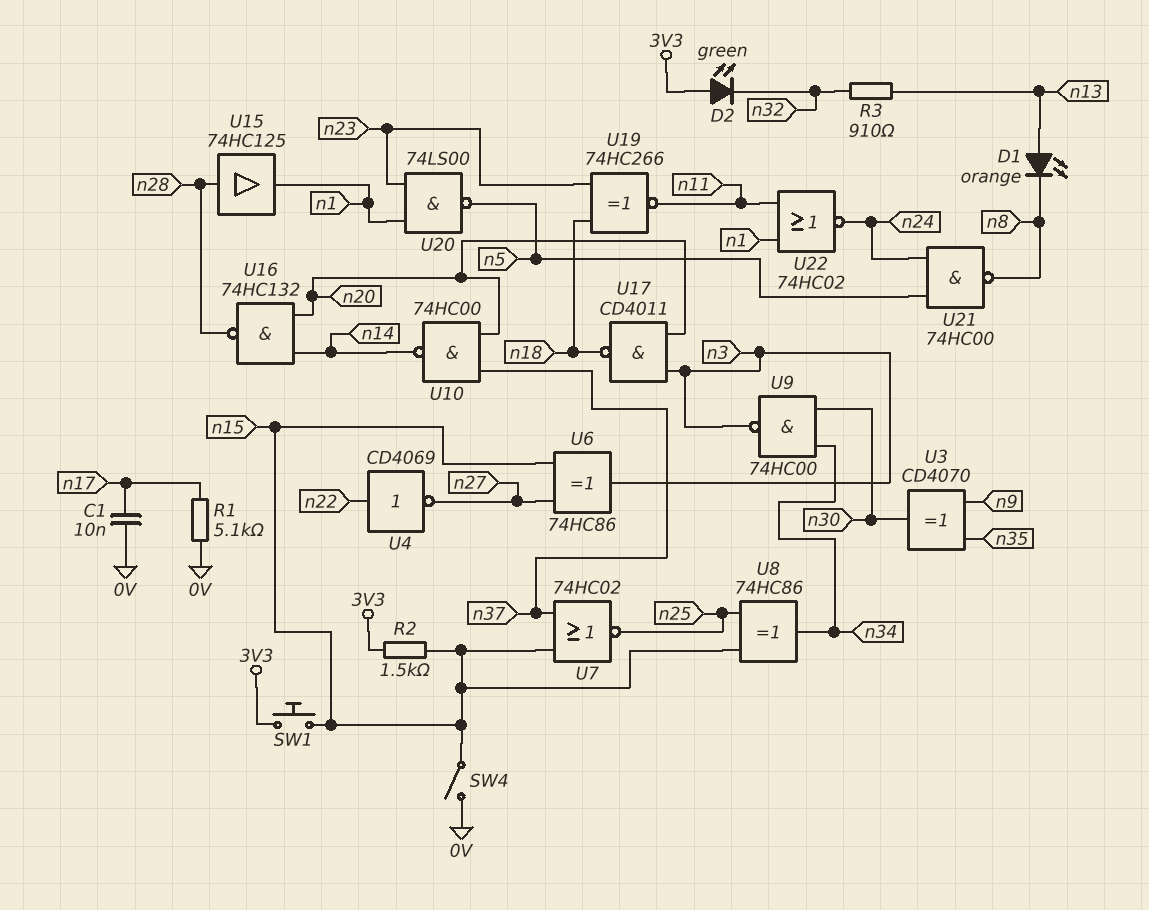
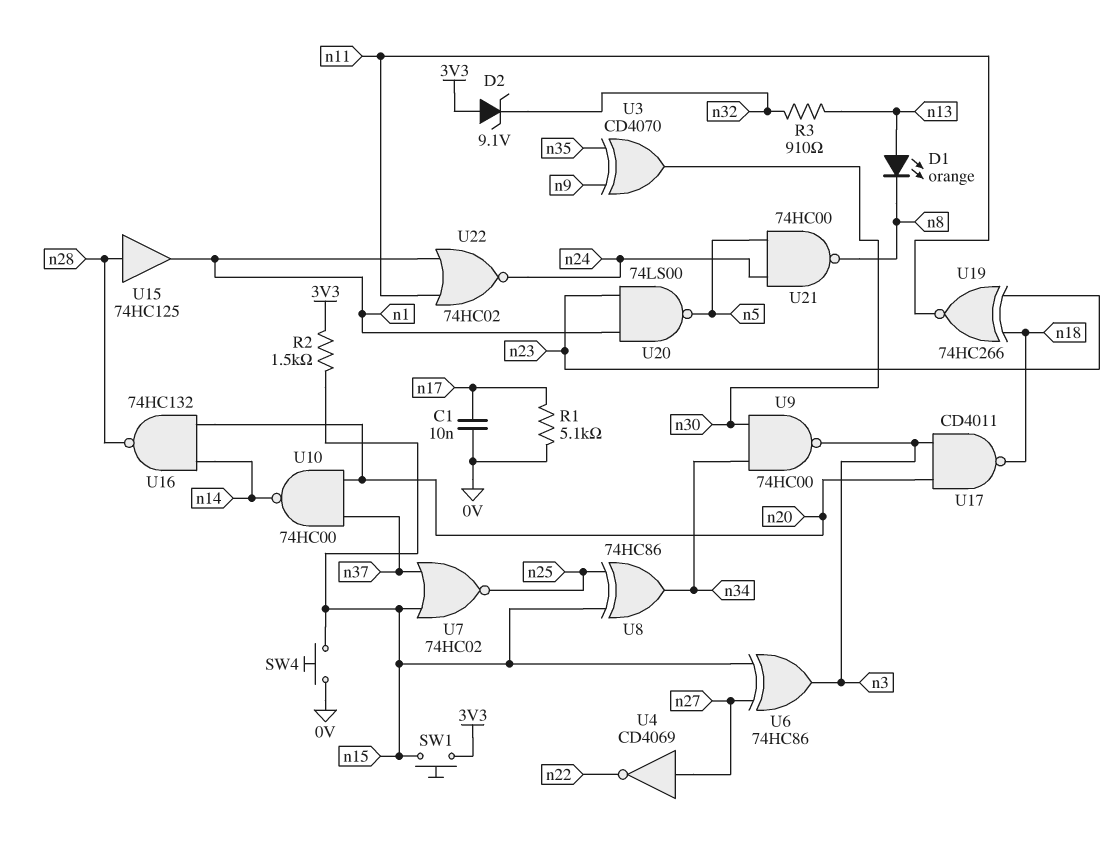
D2: LED green (A 3V3, K n32) -> zener 9.1V (A 3V3, K n32)
SW4: switch (0V, n15) -> button (0V, n15)
U4: NOT CD4069 (in n22, out n27) -> NOT CD4069 (in n27, out n22)

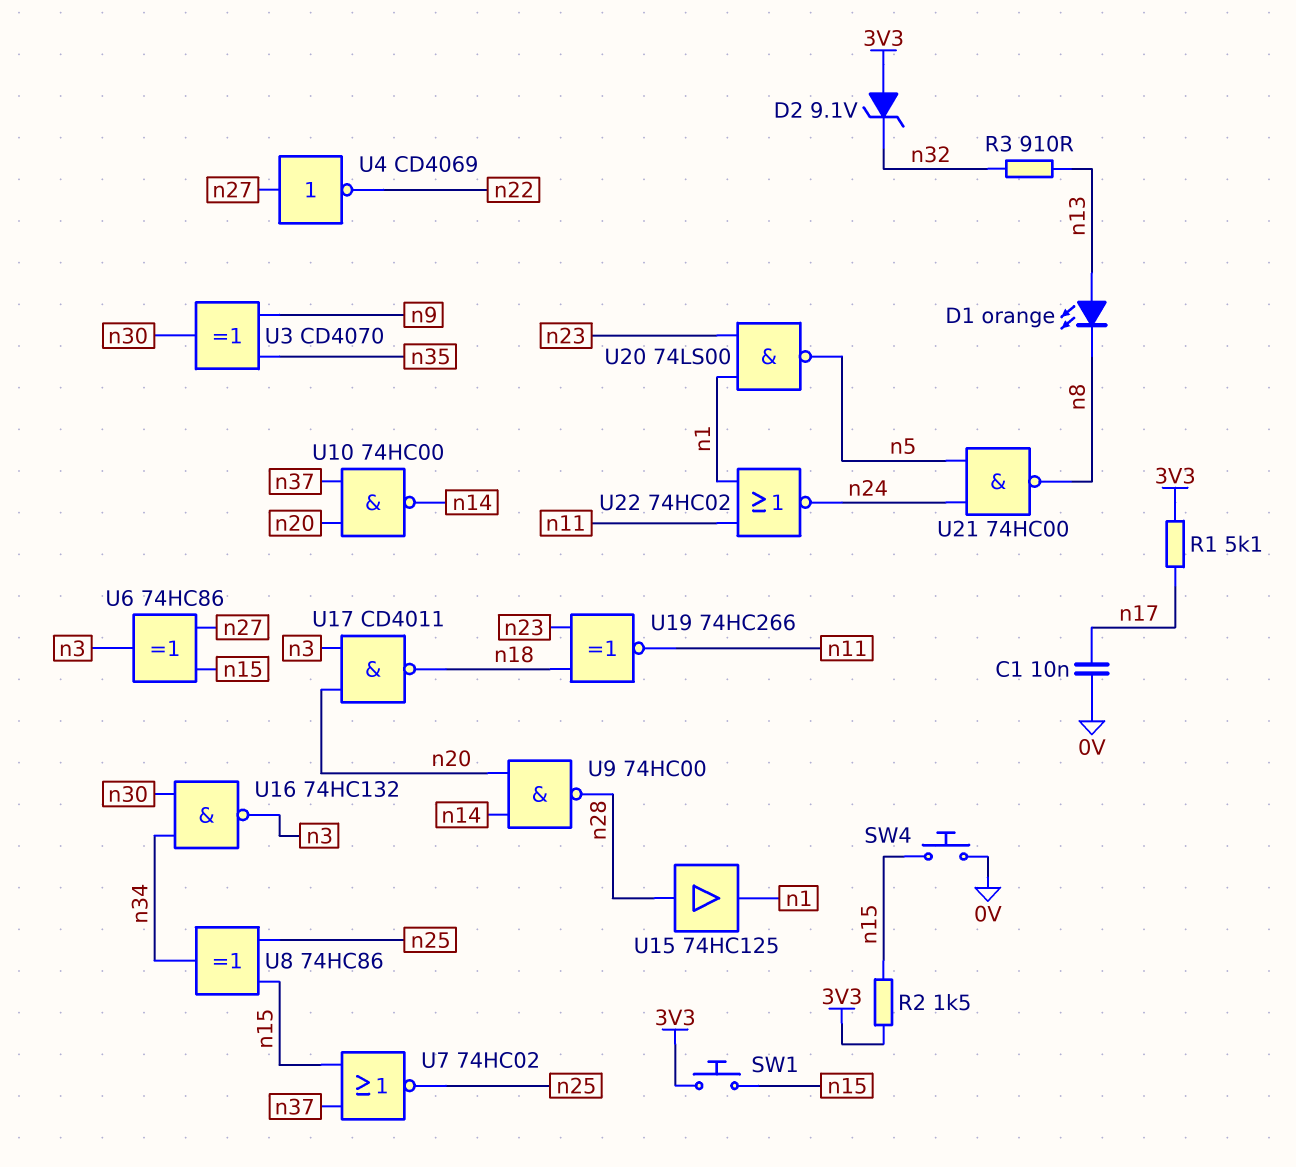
R1: 5.1k (0V, n17) -> 5.1k (3V3, n17)
U9: NAND 74HC00 (in n30, in n34, out n3) -> NAND 74HC00 (in n14, in n20, out n28)
U16: NAND 74HC132 (in n14, in n20, out n28) -> NAND 74HC132 (in n30, in n34, out n3)

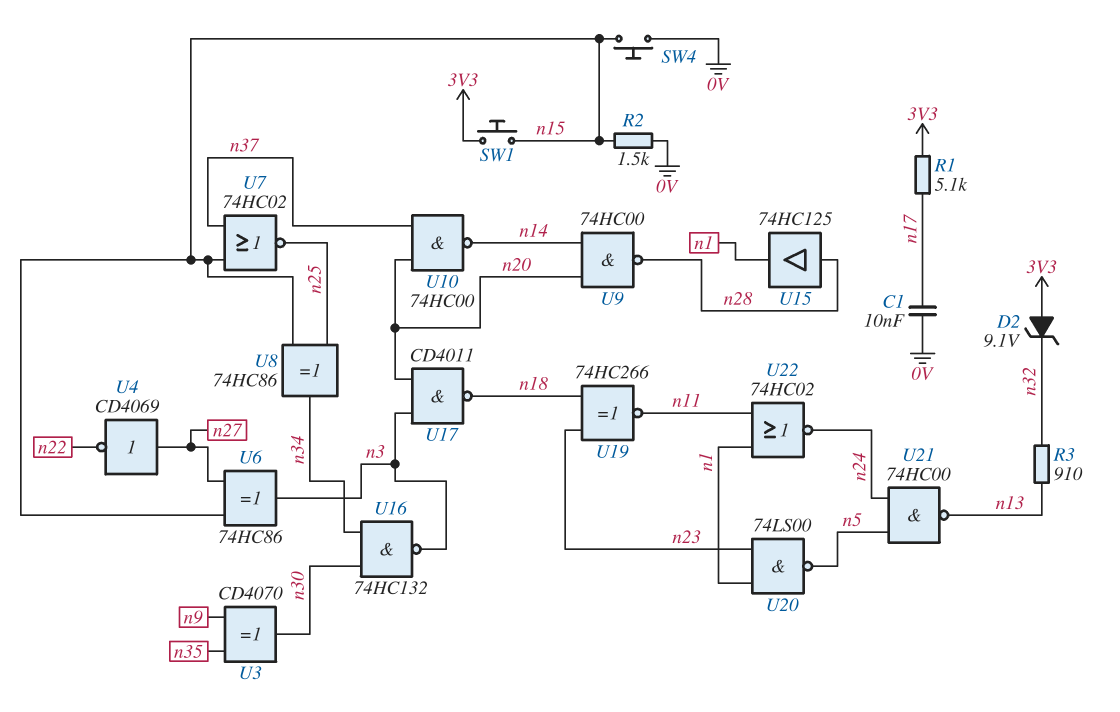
D1: LED orange (A n13, K n8) -> none
R2: 1.5k (3V3, n15) -> 1.5k (0V, n15)
U21: NAND 74HC00 (in n5, in n24, out n8) -> NAND 74HC00 (in n5, in n24, out n13)

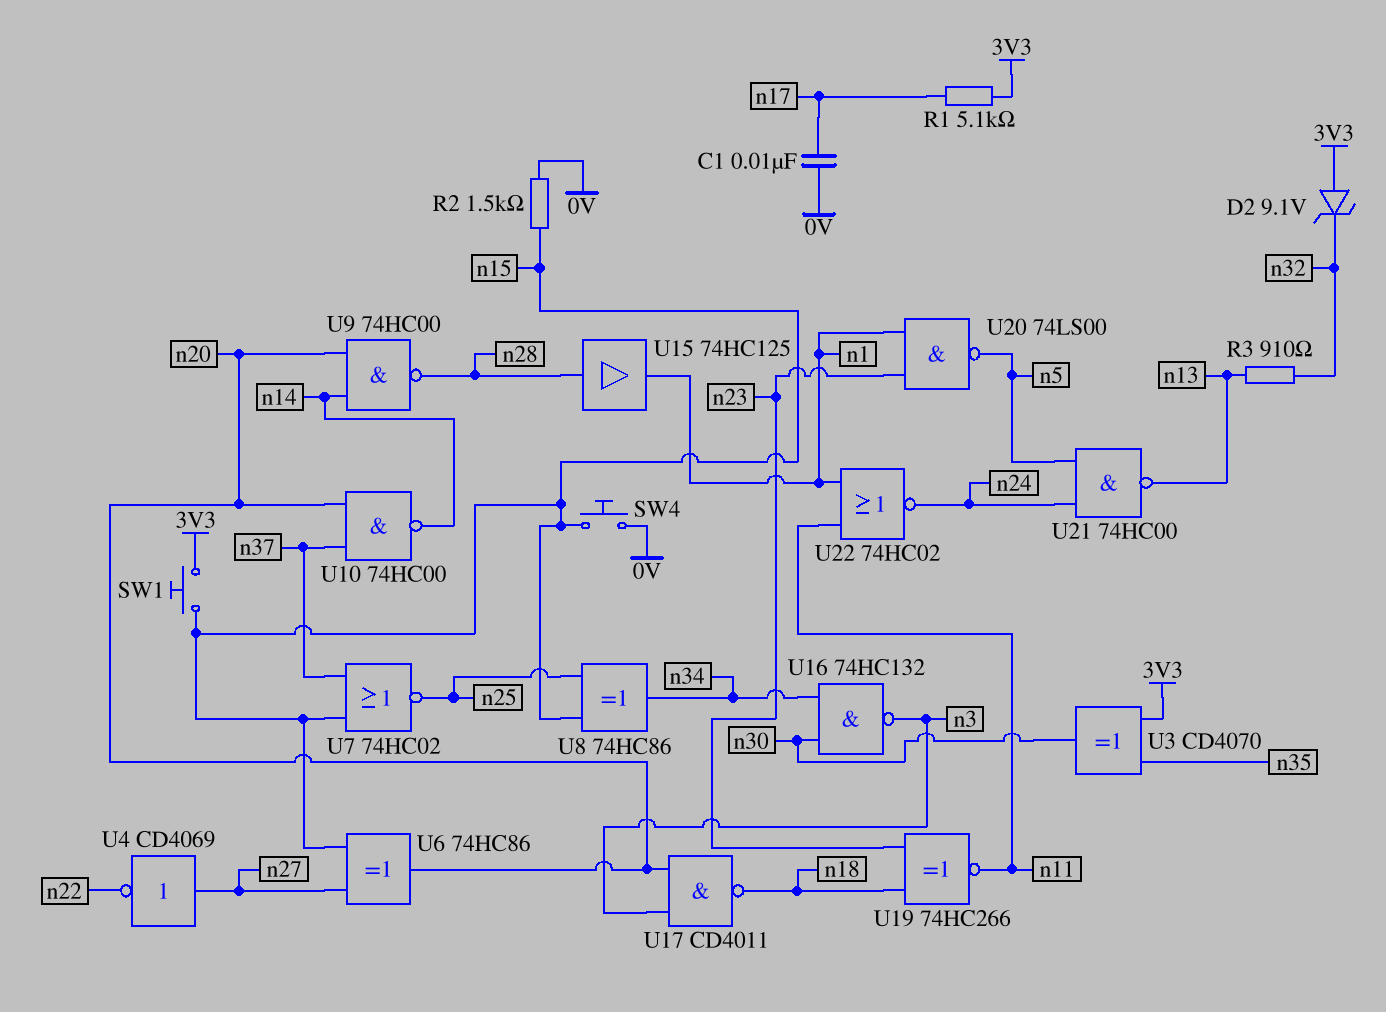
U3: XOR CD4070 (in n9, in n35, out n30) -> XOR CD4070 (in 3V3, in n35, out n30)
U6: XOR 74HC86 (in n15, in n27, out n3) -> XOR 74HC86 (in n15, in n27, out n20)

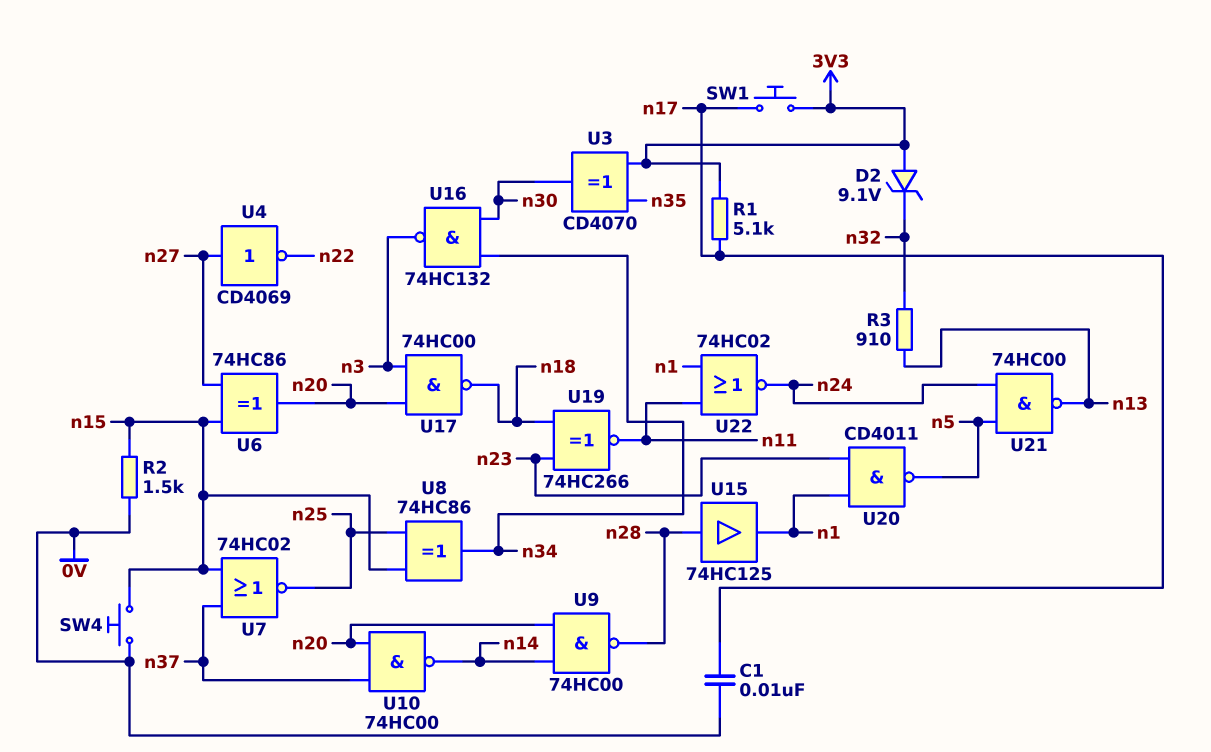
SW1: button (3V3, n15) -> button (3V3, n17)
U17: NAND CD4011 (in n3, in n20, out n18) -> NAND 74HC00 (in n3, in n20, out n18)
U20: NAND 74LS00 (in n1, in n23, out n5) -> NAND CD4011 (in n1, in n23, out n5)

